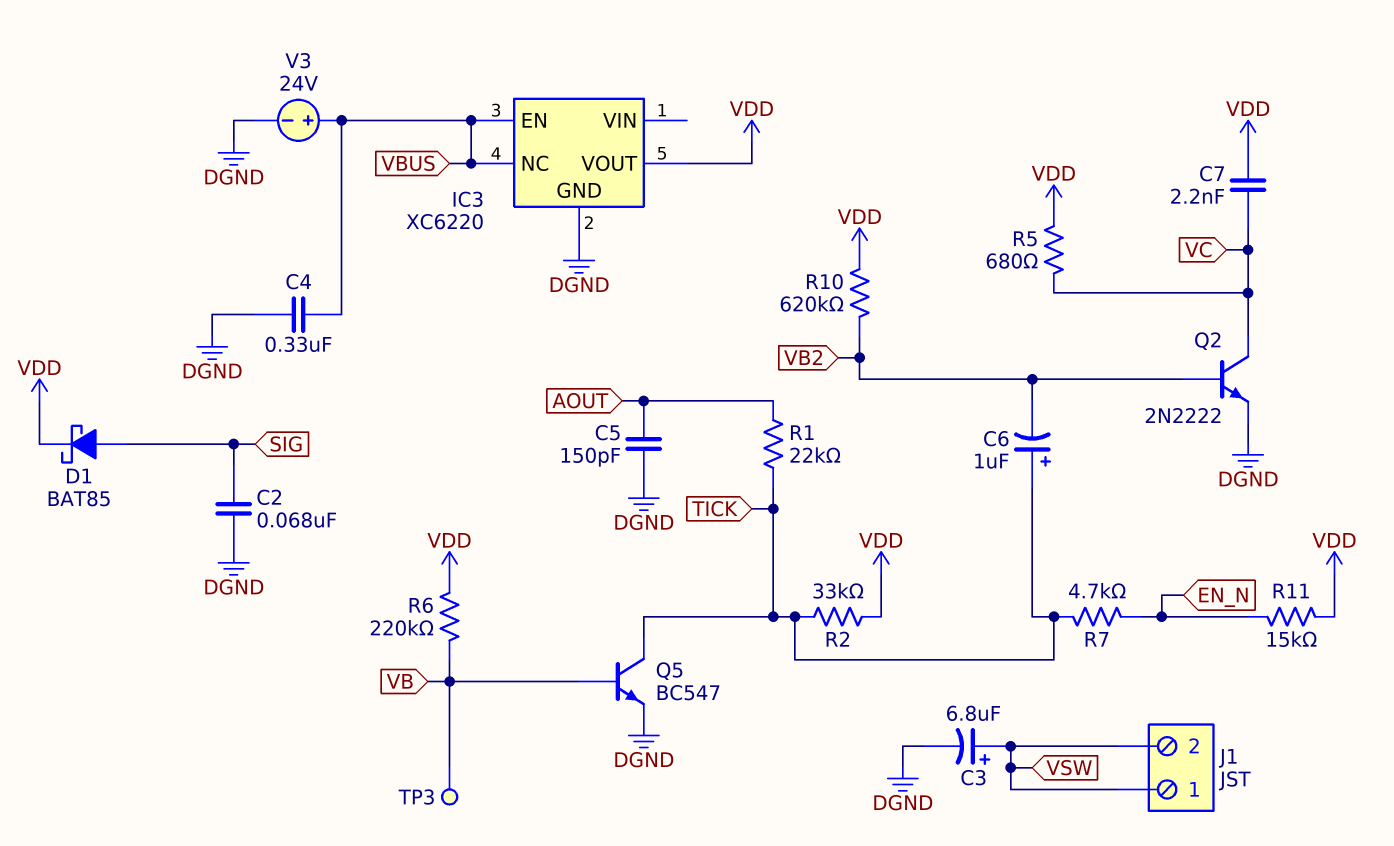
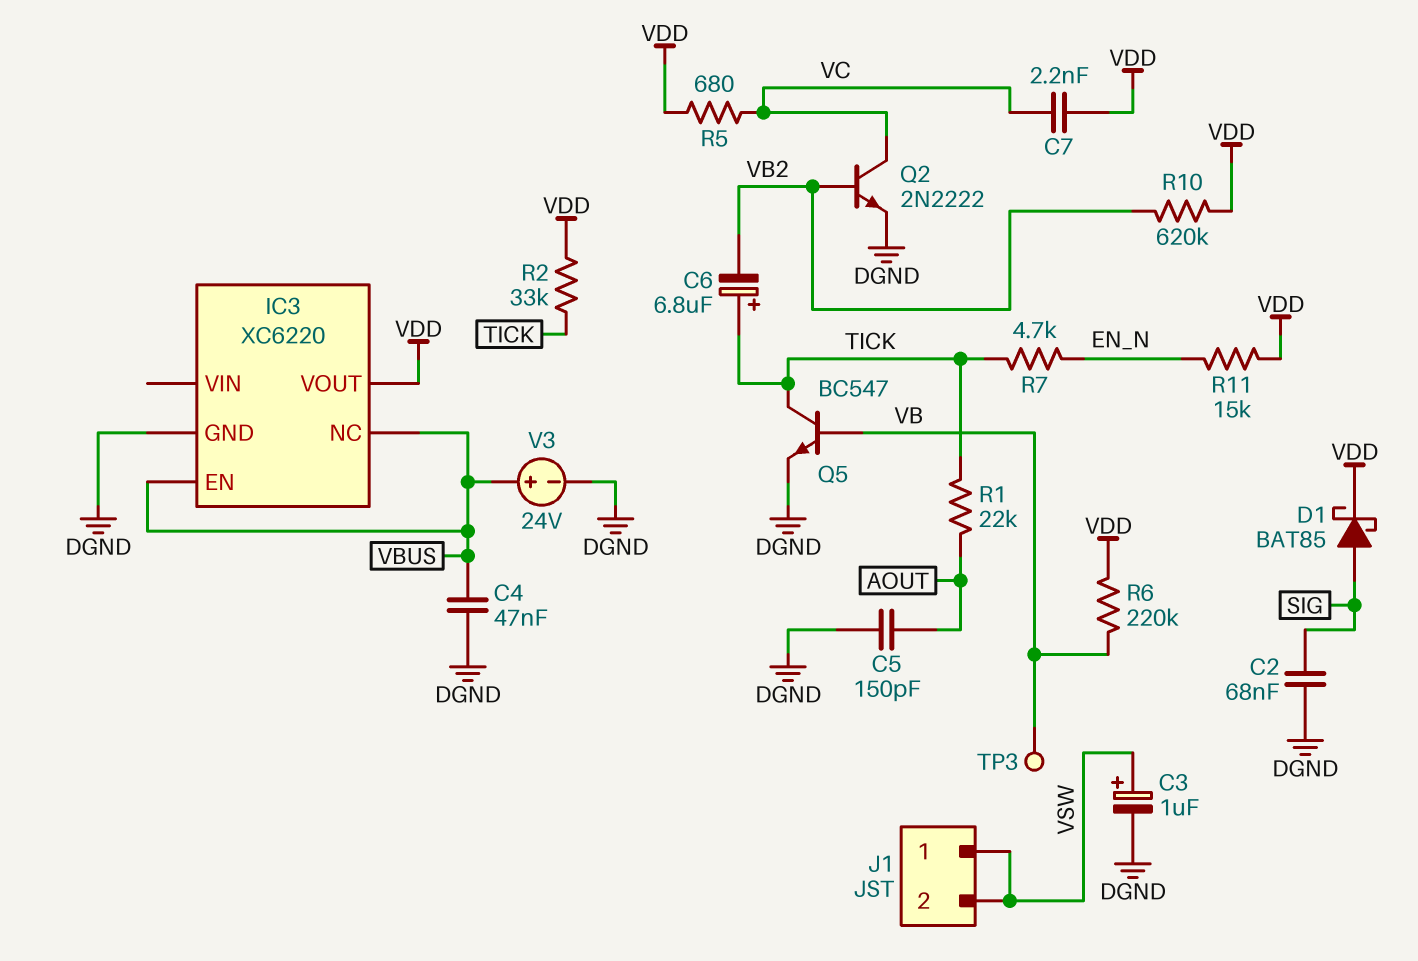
C3: 6.8uF (plus VSW, minus DGND) -> 1uF (plus VSW, minus DGND)
C4: 330nF (DGND, VBUS) -> 47nF (DGND, VBUS)
C6: 1uF (plus TICK, minus VB2) -> 6.8uF (plus TICK, minus VB2)

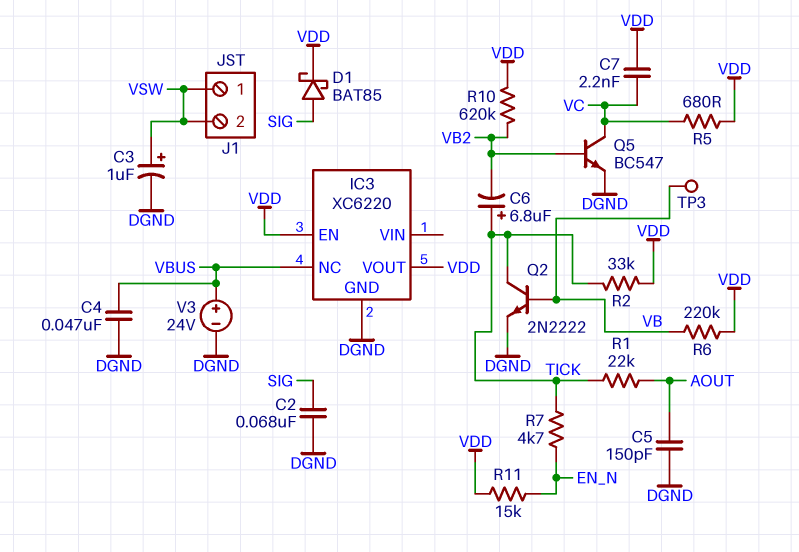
IC3 pin EN: VBUS -> VDD
Q2: NPN 2N2222 (B VB2, C VC, E DGND) -> NPN 2N2222 (B VB, C TICK, E DGND)
Q5: NPN BC547 (B VB, C TICK, E DGND) -> NPN BC547 (B VB2, C VC, E DGND)

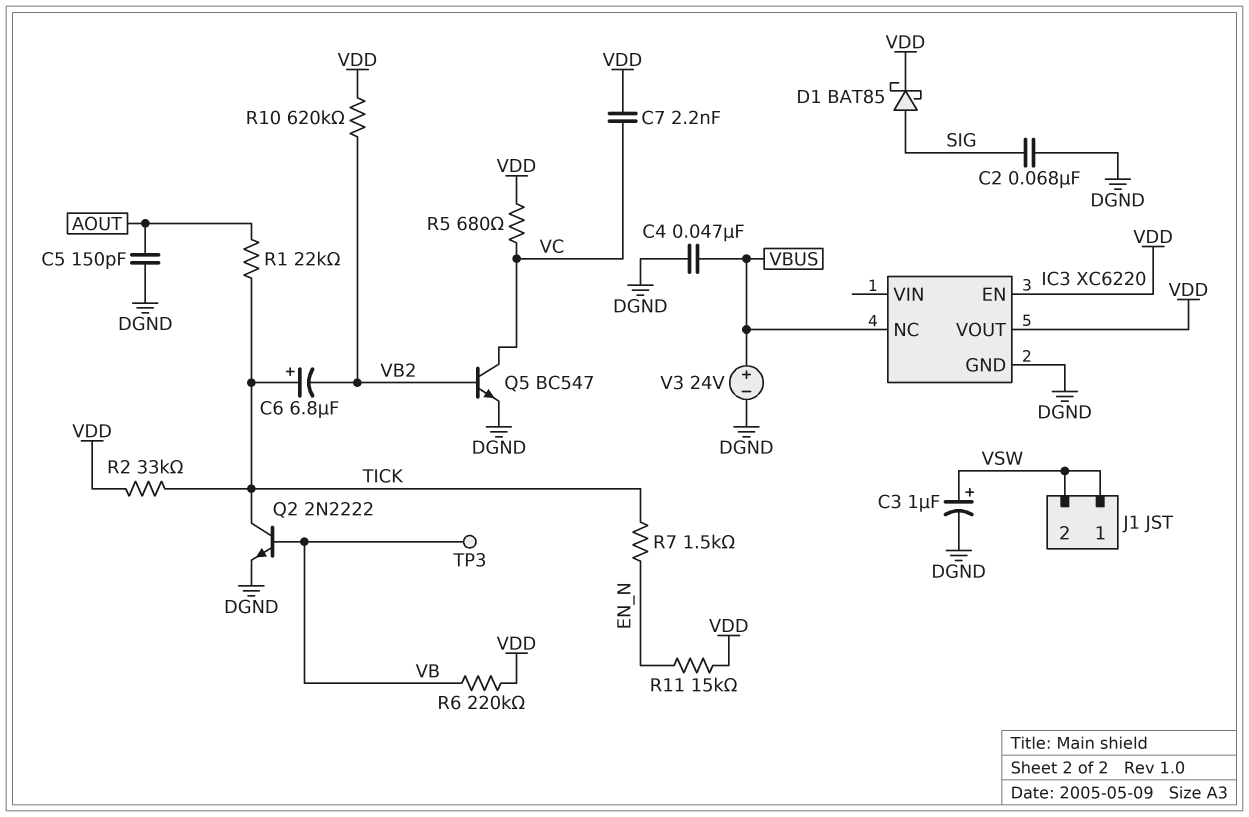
R7: 4.7k (EN_N, TICK) -> 1.5k (EN_N, TICK)

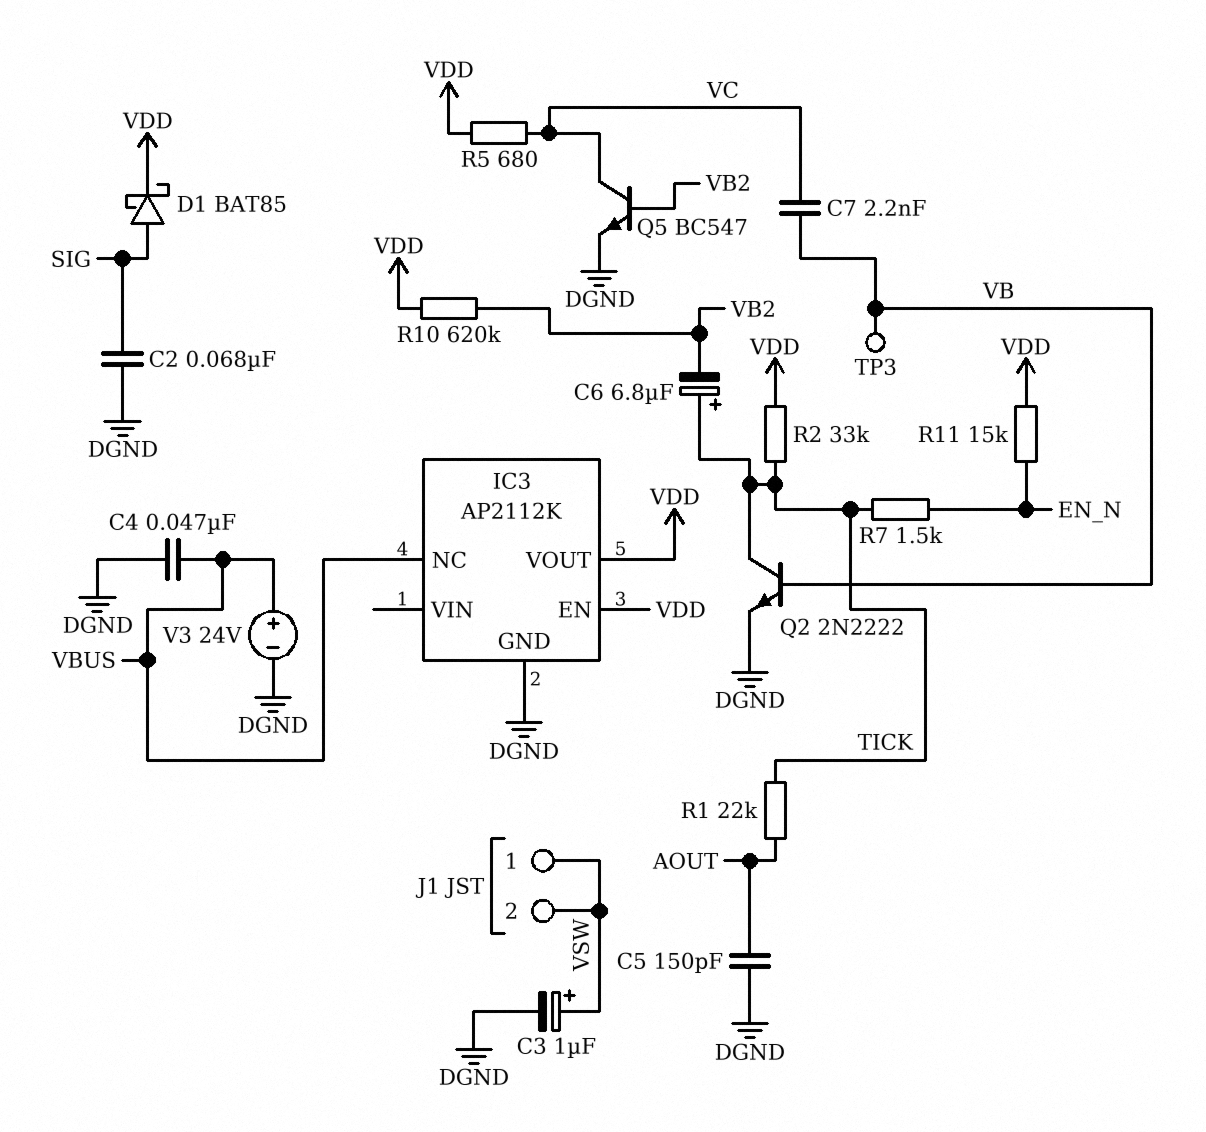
C7: 2.2nF (VC, VDD) -> 2.2nF (VB, VC)
IC3: XC6220 -> AP2112K
R6: 220k (VB, VDD) -> none

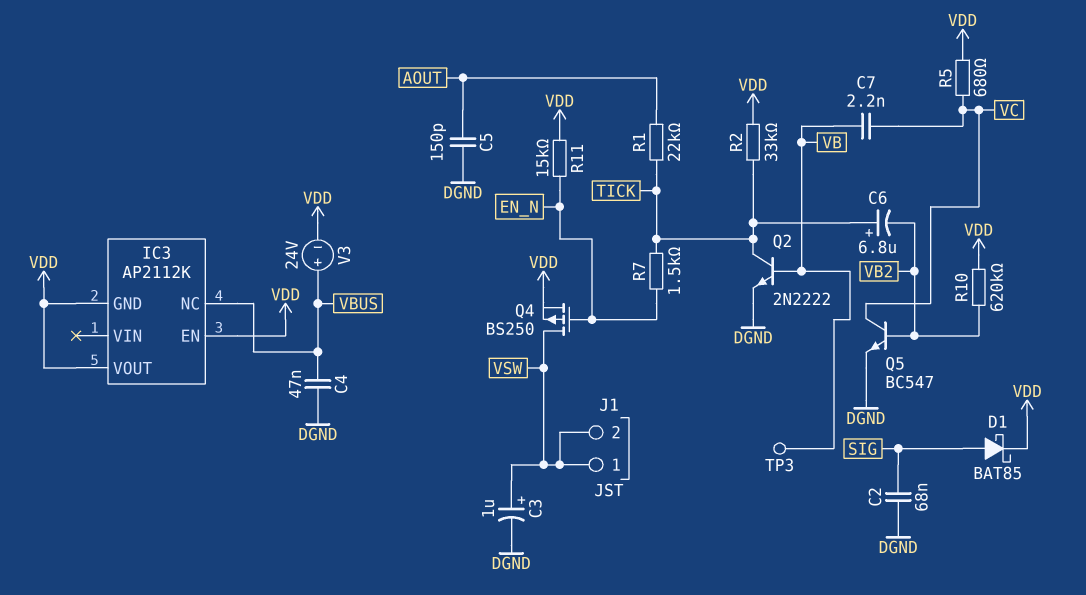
IC3 pin GND: DGND -> VDD
Q4: none -> PMOS BS250 (G EN_N, D VSW, S VDD)
V3: 24V (plus VBUS, minus DGND) -> 24V (plus VBUS, minus VDD)

